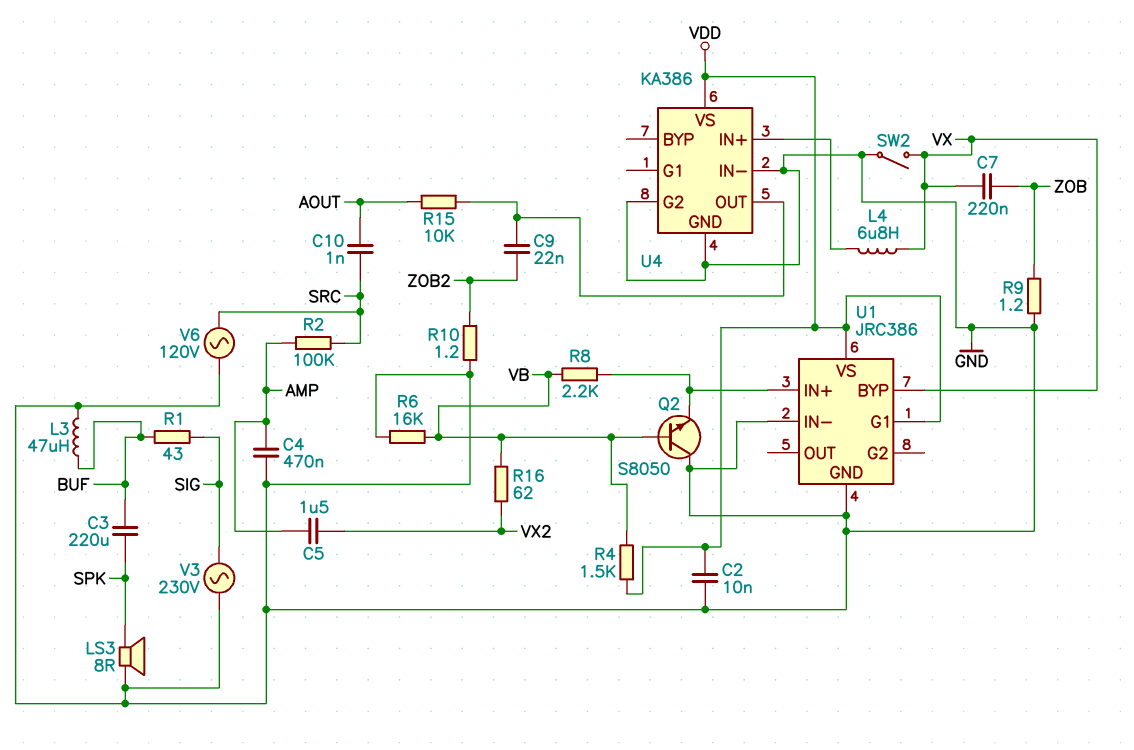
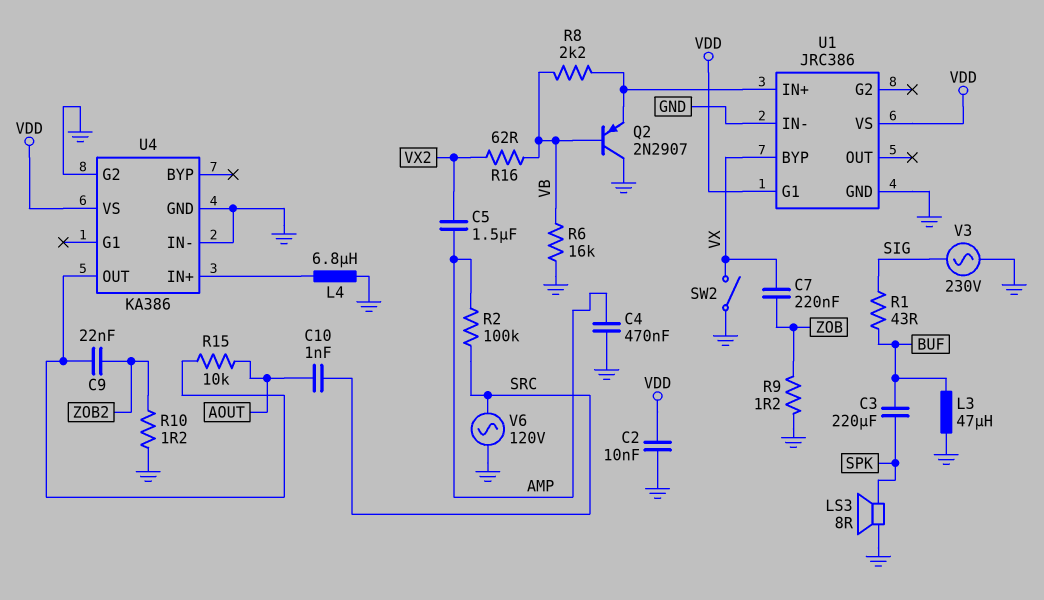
L4: 6.8uH (U4/IN+, VX) -> 6.8uH (GND, U4/IN+)
Q2: NPN S8050 (B VB, C GND, E U1/IN+) -> PNP 2N2907 (B VB, C GND, E U1/IN+)
R4: 1.5k (VB, VDD) -> none

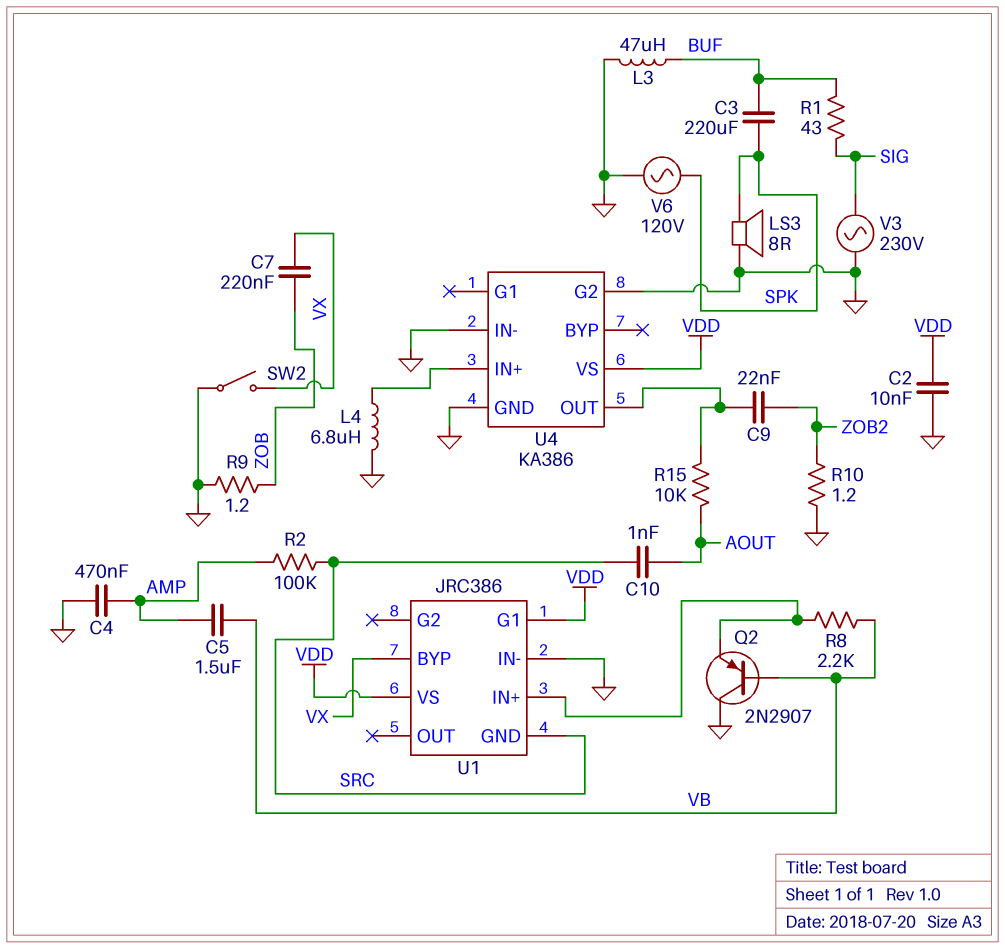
C5: 1.5uF (AMP, VX2) -> 1.5uF (AMP, VB)
R6: 16k (GND, VB) -> none
R16: 62 (VB, VX2) -> none
U1 pin GND: GND -> SRC
V6: AC 120V (GND, SRC) -> AC 120V (GND, SPK)

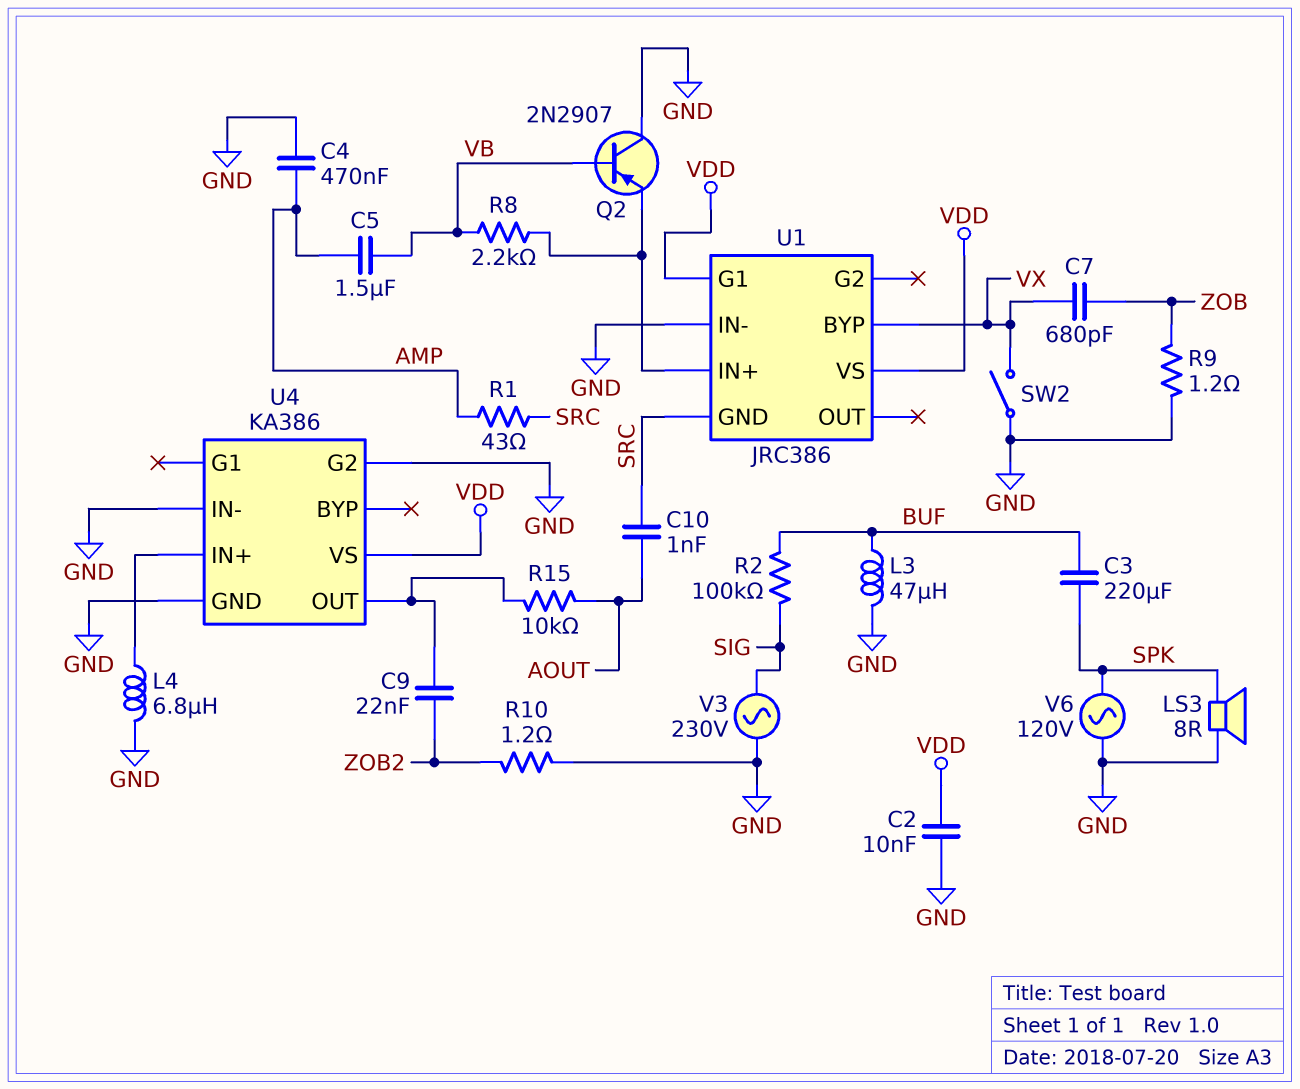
C7: 220nF (VX, ZOB) -> 680pF (VX, ZOB)
R1: 43 (BUF, SIG) -> 43 (AMP, SRC)
R2: 100k (AMP, SRC) -> 100k (BUF, SIG)

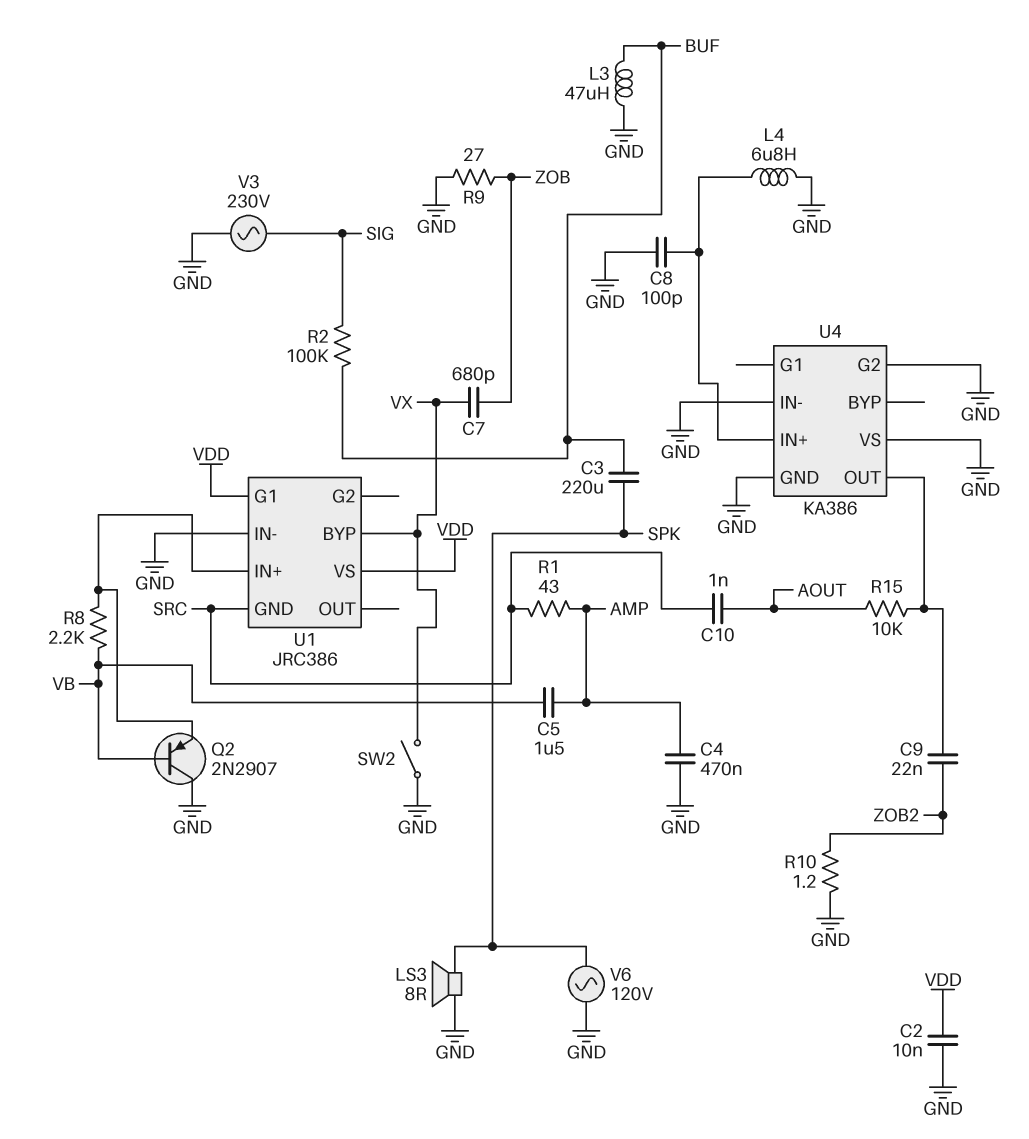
C8: none -> 100pF (GND, U4/IN+)
R9: 1.2 (GND, ZOB) -> 27 (GND, ZOB)
U4 pin VS: VDD -> GND

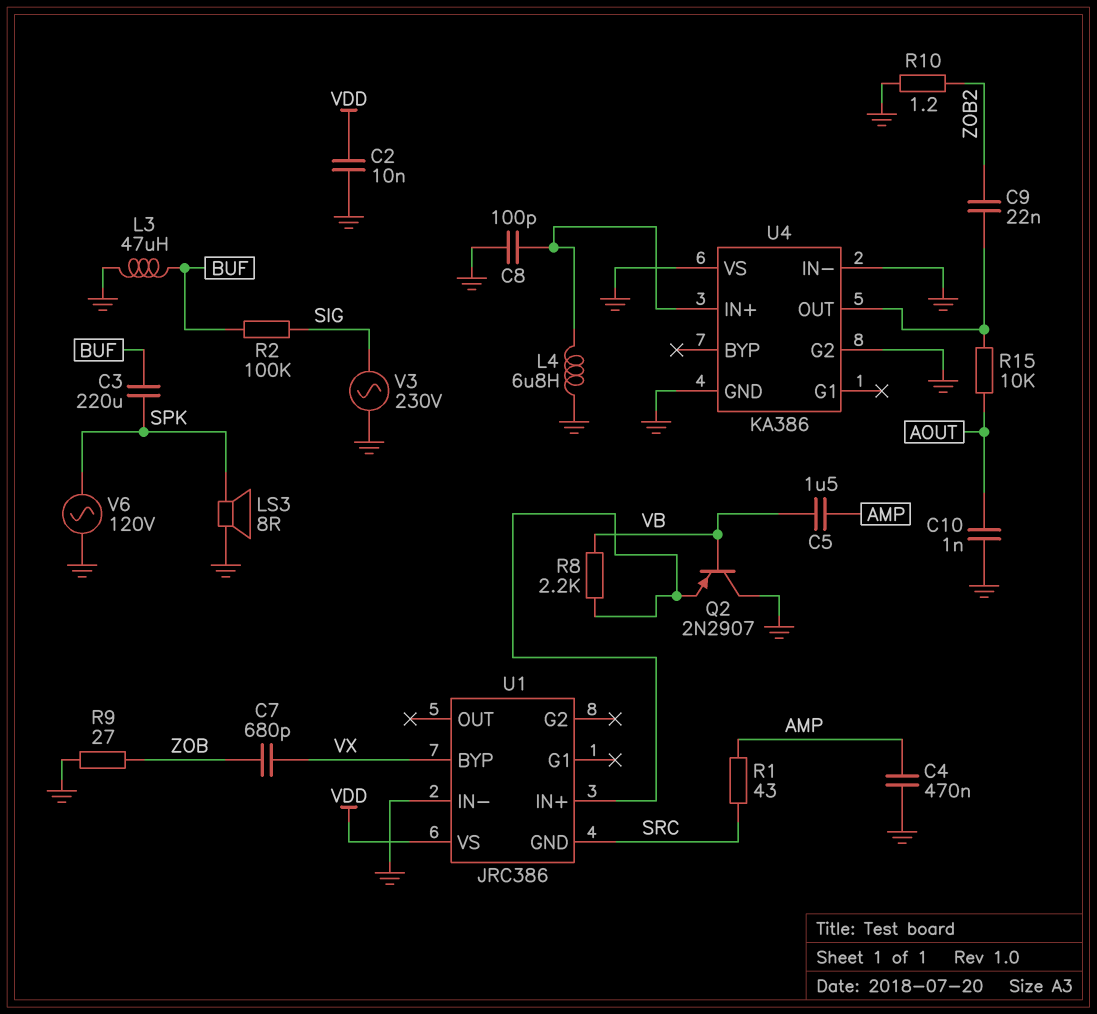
C10: 1nF (AOUT, SRC) -> 1nF (AOUT, GND)
SW2: switch (GND, VX) -> none
U1 pin G1: VDD -> none

